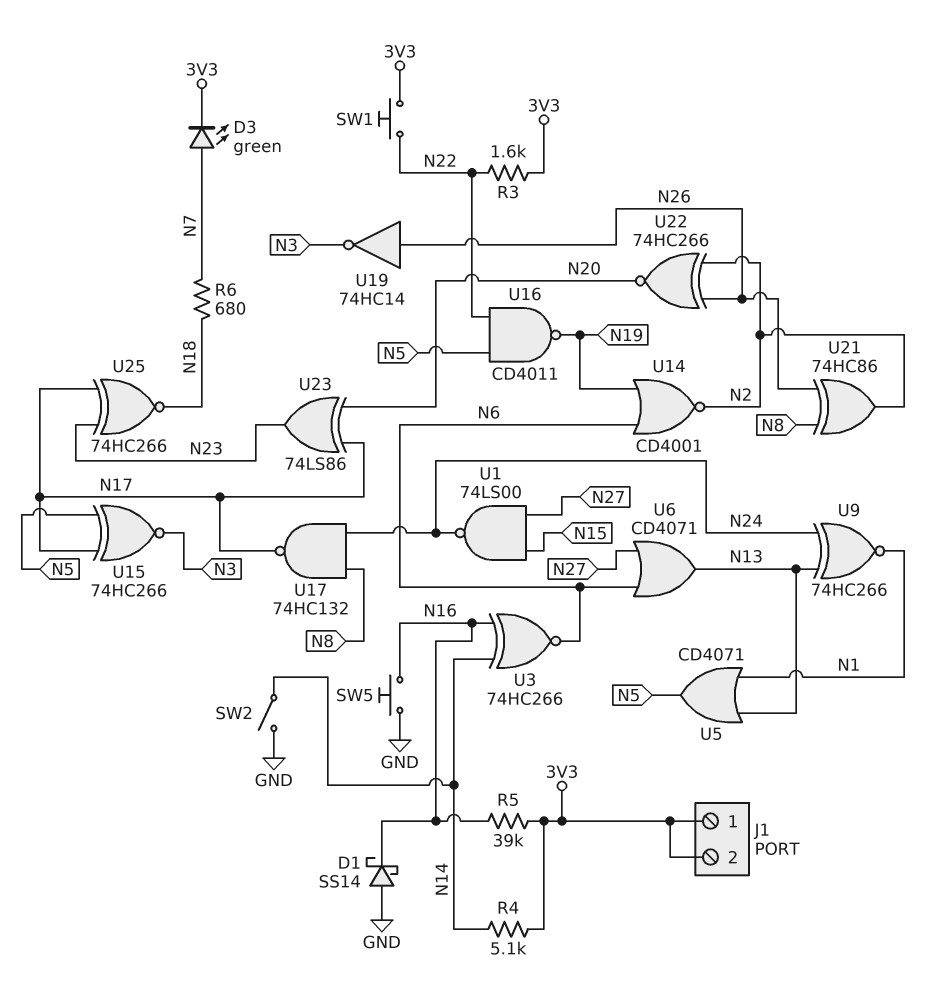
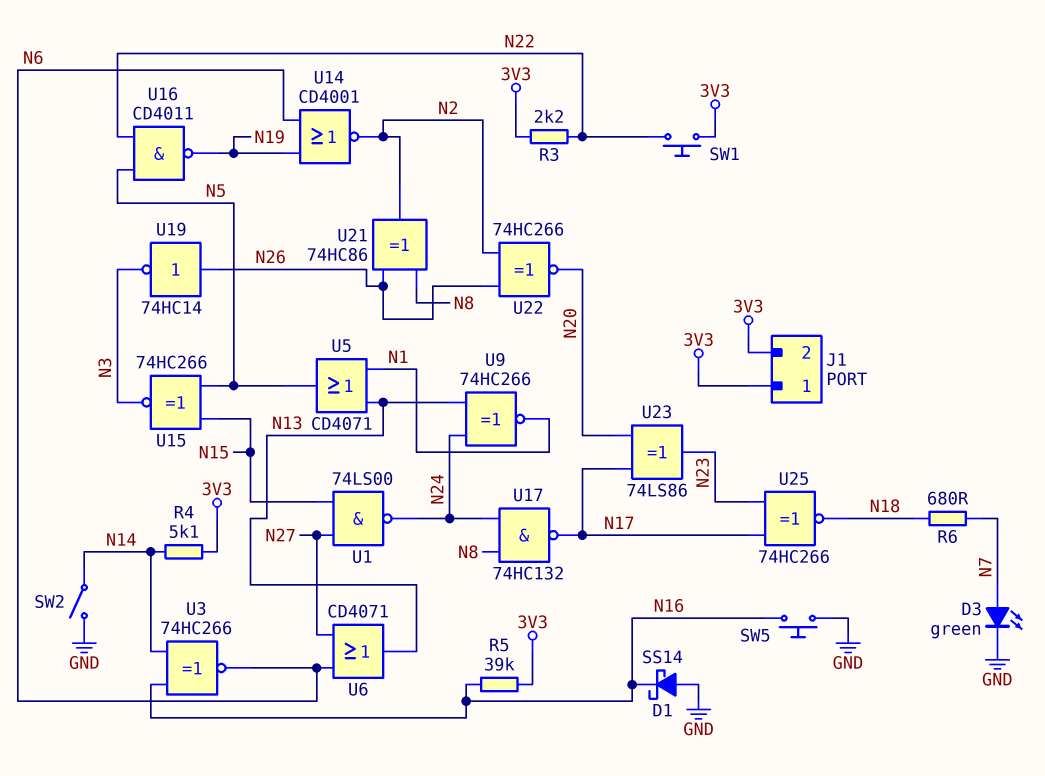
D3: LED green (A N7, K 3V3) -> LED green (A N7, K GND)
R3: 1.6k (3V3, N22) -> 2.2k (3V3, N22)
U15: XNOR 74HC266 (in N5, in N17, out N3) -> XNOR 74HC266 (in N5, in N15, out N3)

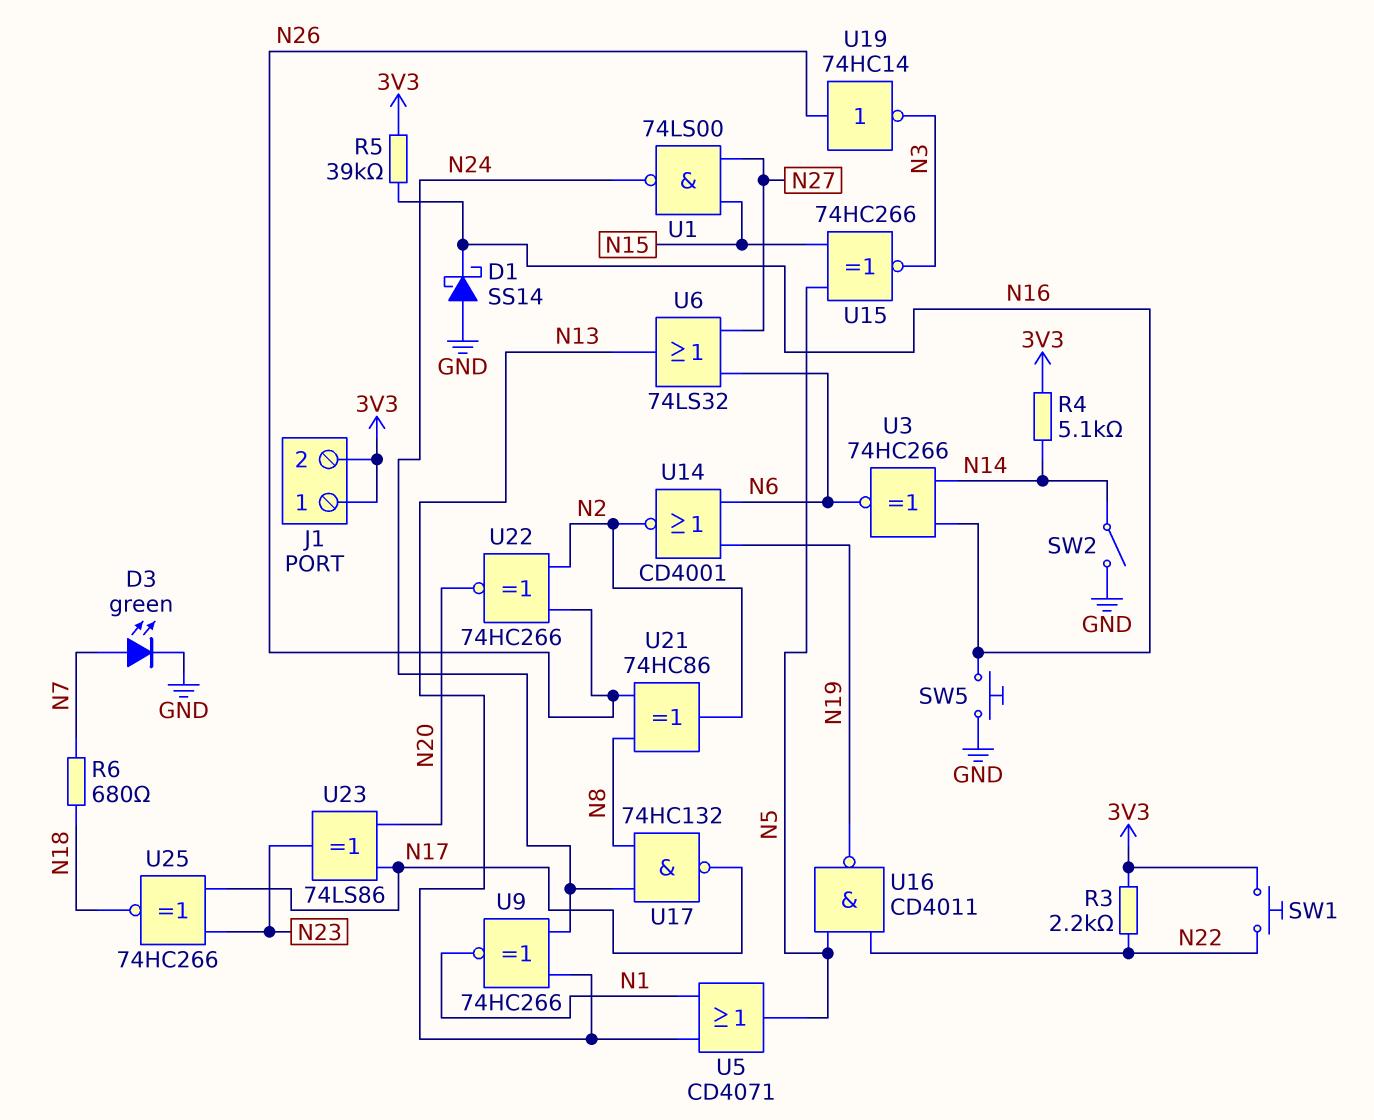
U6: OR CD4071 (in N6, in N27, out N13) -> OR 74LS32 (in N6, in N27, out N13)

